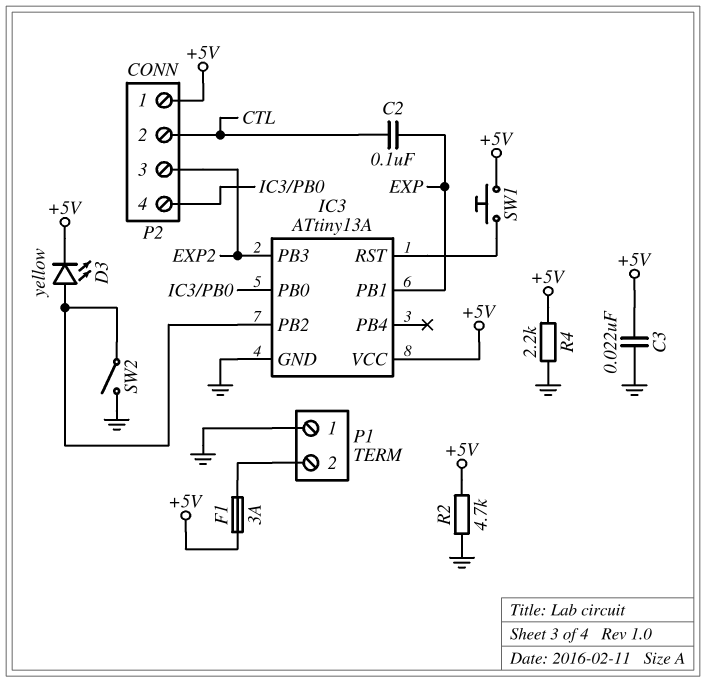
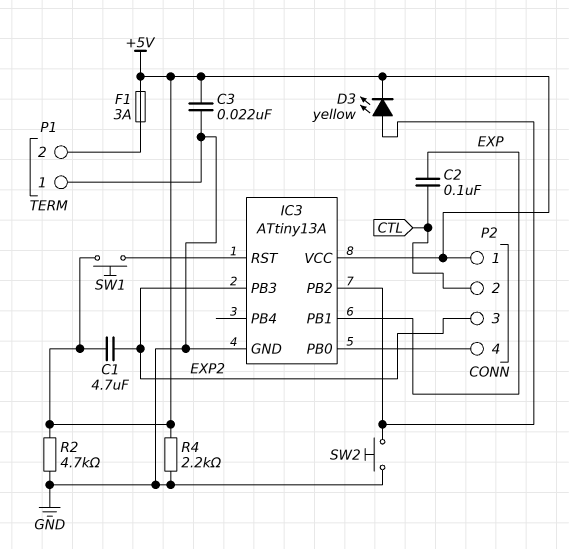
C1: none -> 4.7uF (+5V, EXP2)
SW2: switch (GND, IC3/PB2) -> button (GND, IC3/PB2)

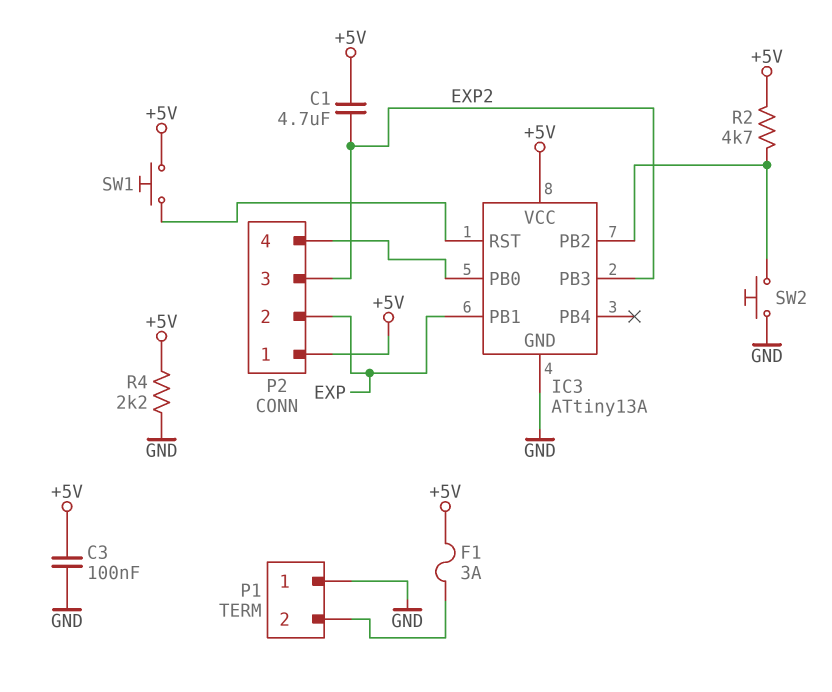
C2: 100nF (CTL, EXP) -> none
C3: 22nF (+5V, GND) -> 100nF (+5V, GND)
D3: LED yellow (A IC3/PB2, K +5V) -> none
P2 pin 2: CTL -> EXP
R2: 4.7k (+5V, GND) -> 4.7k (+5V, IC3/PB2)

